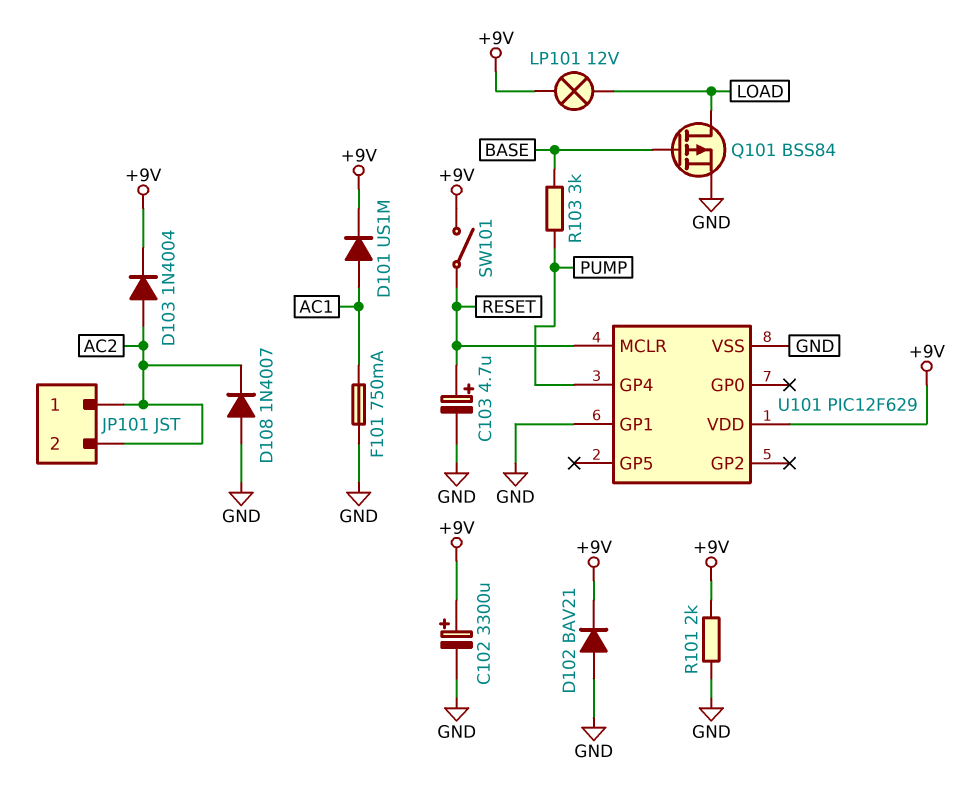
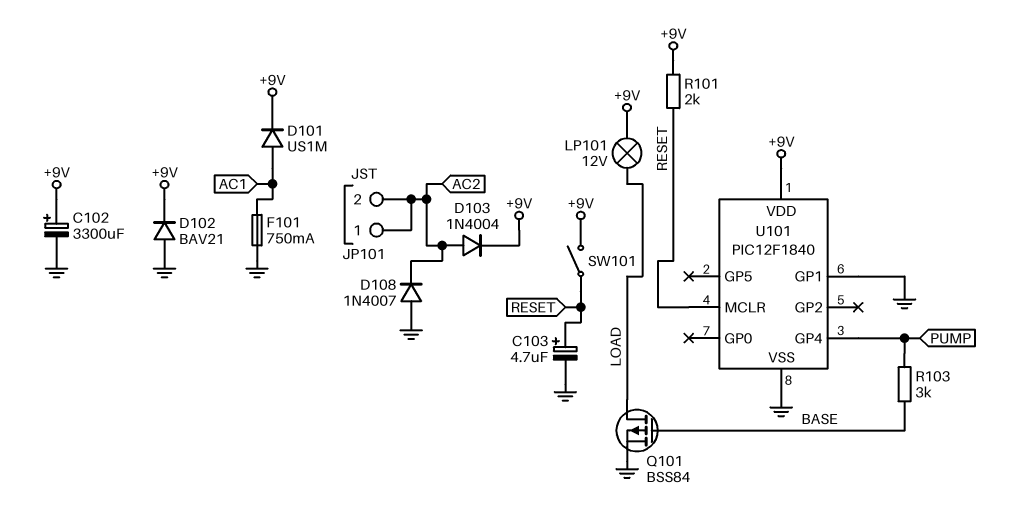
R101: 2k (+9V, GND) -> 2k (+9V, RESET)
U101: PIC12F629 -> PIC12F1840

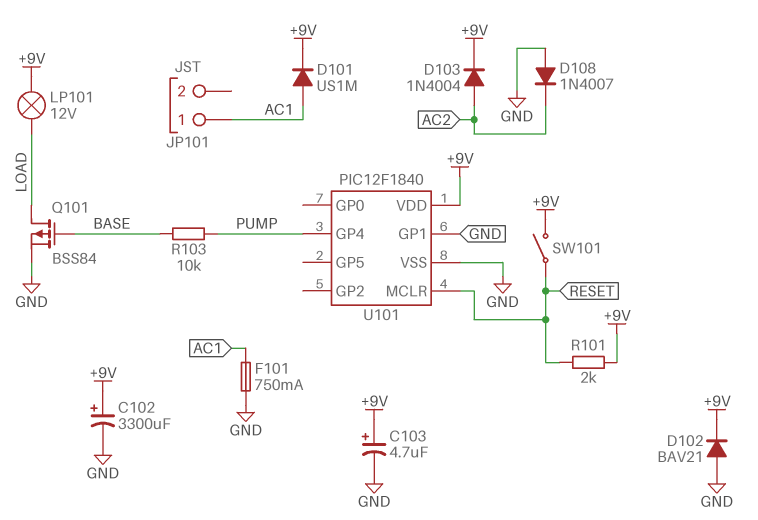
C103: 4.7uF (plus RESET, minus GND) -> 4.7uF (plus +9V, minus GND)
JP101 pin 1: AC2 -> AC1
JP101 pin 2: AC2 -> none
R103: 3k (BASE, PUMP) -> 10k (BASE, PUMP)

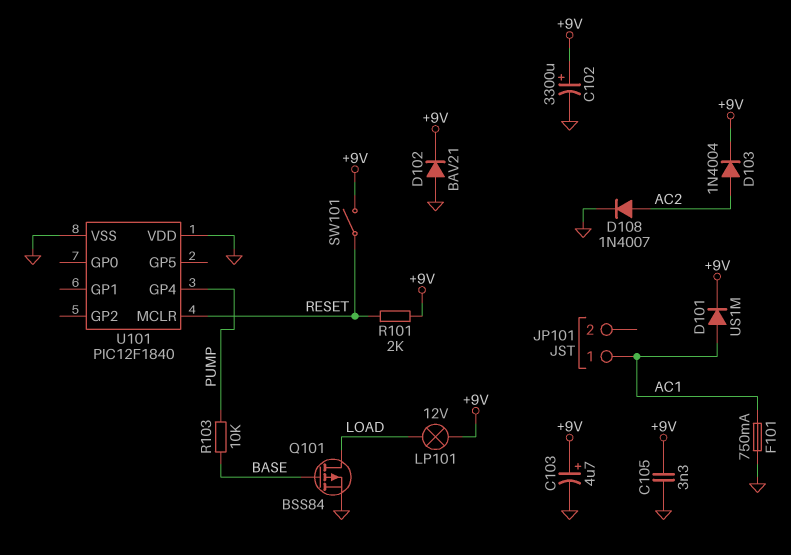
C105: none -> 3.3nF (+9V, GND)
D108: diode 1N4007 (A GND, K AC2) -> diode 1N4007 (A AC2, K GND)
U101 pin GP1: GND -> none
U101 pin VDD: +9V -> GND

